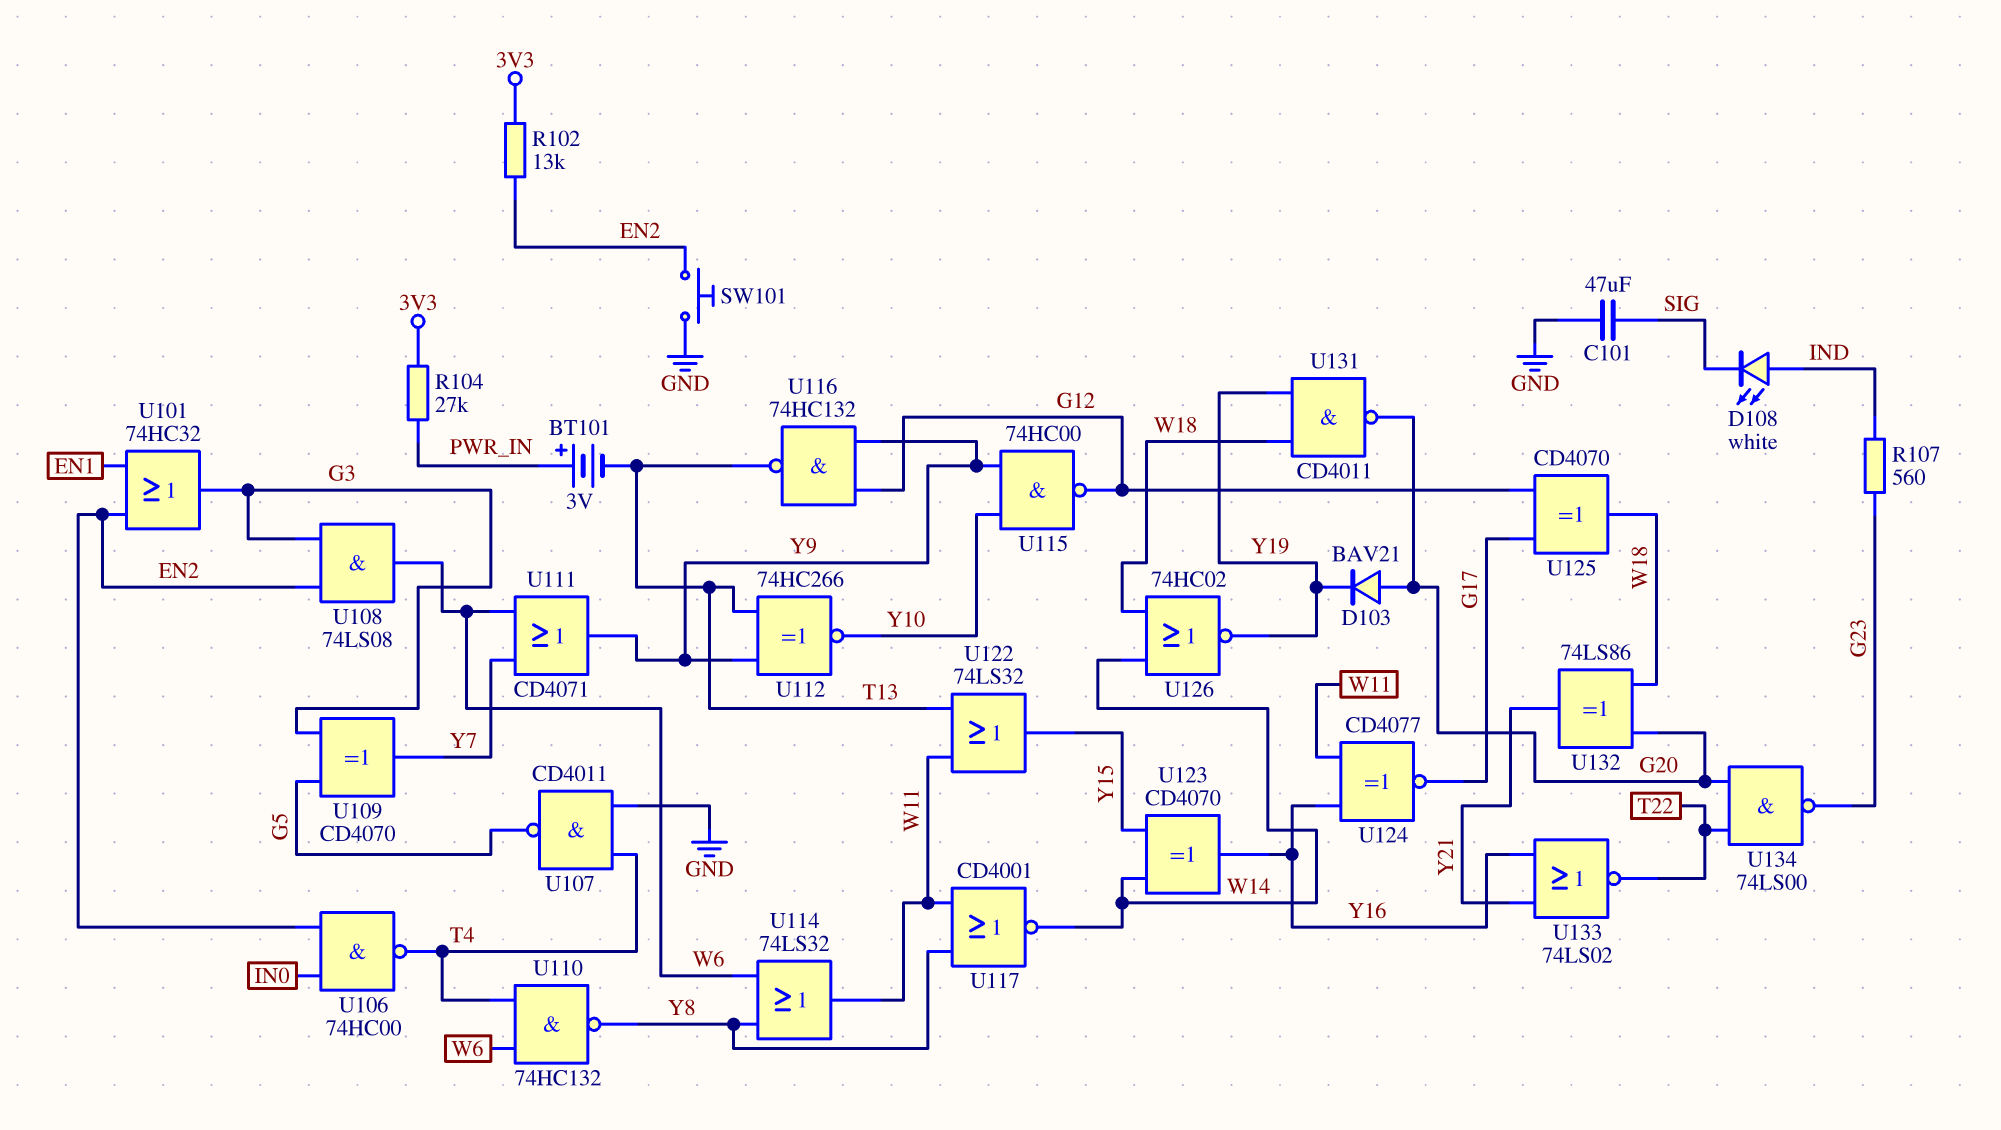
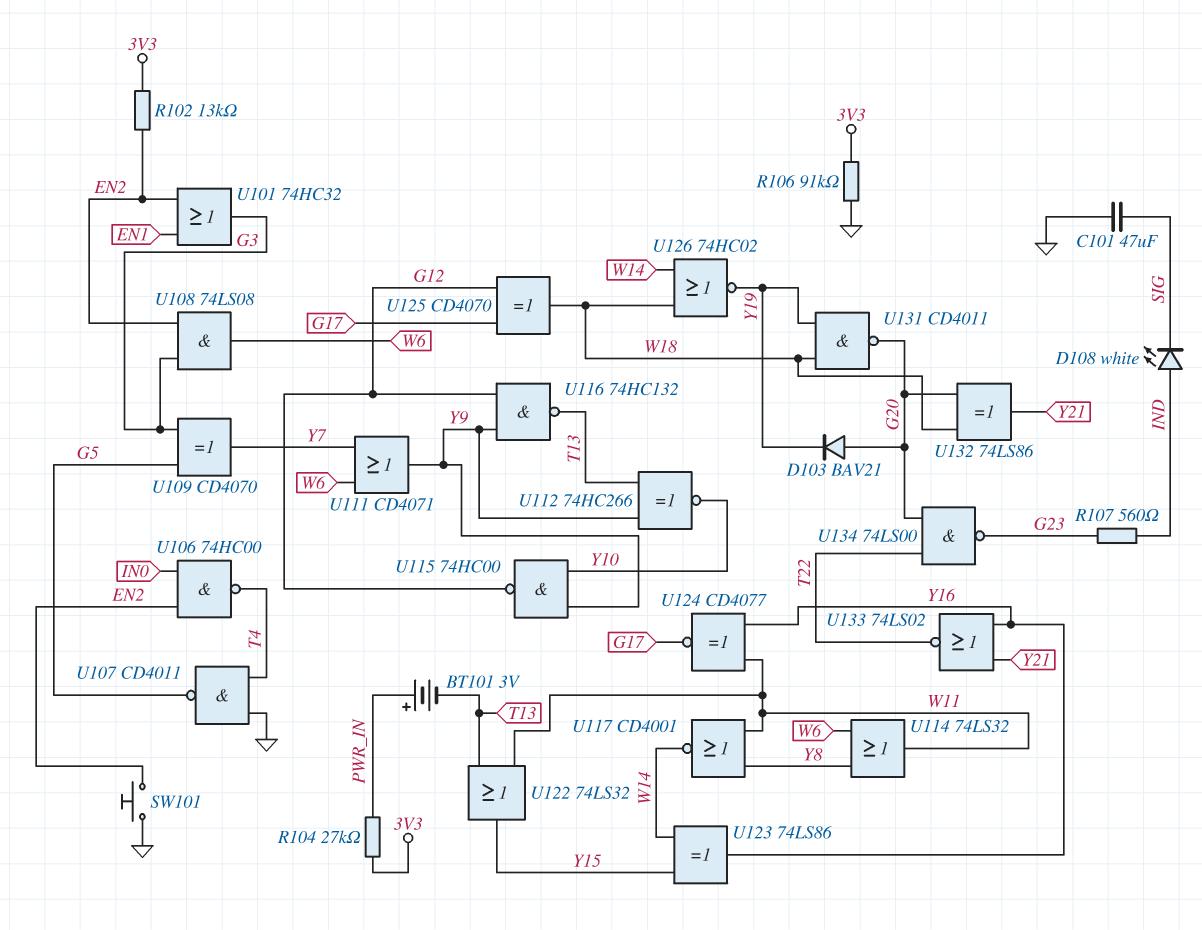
R106: none -> 91k (3V3, GND)
U110: NAND 74HC132 (in T4, in W6, out Y8) -> none
U123: XOR CD4070 (in W14, in Y15, out Y16) -> XOR 74LS86 (in W14, in Y15, out Y16)

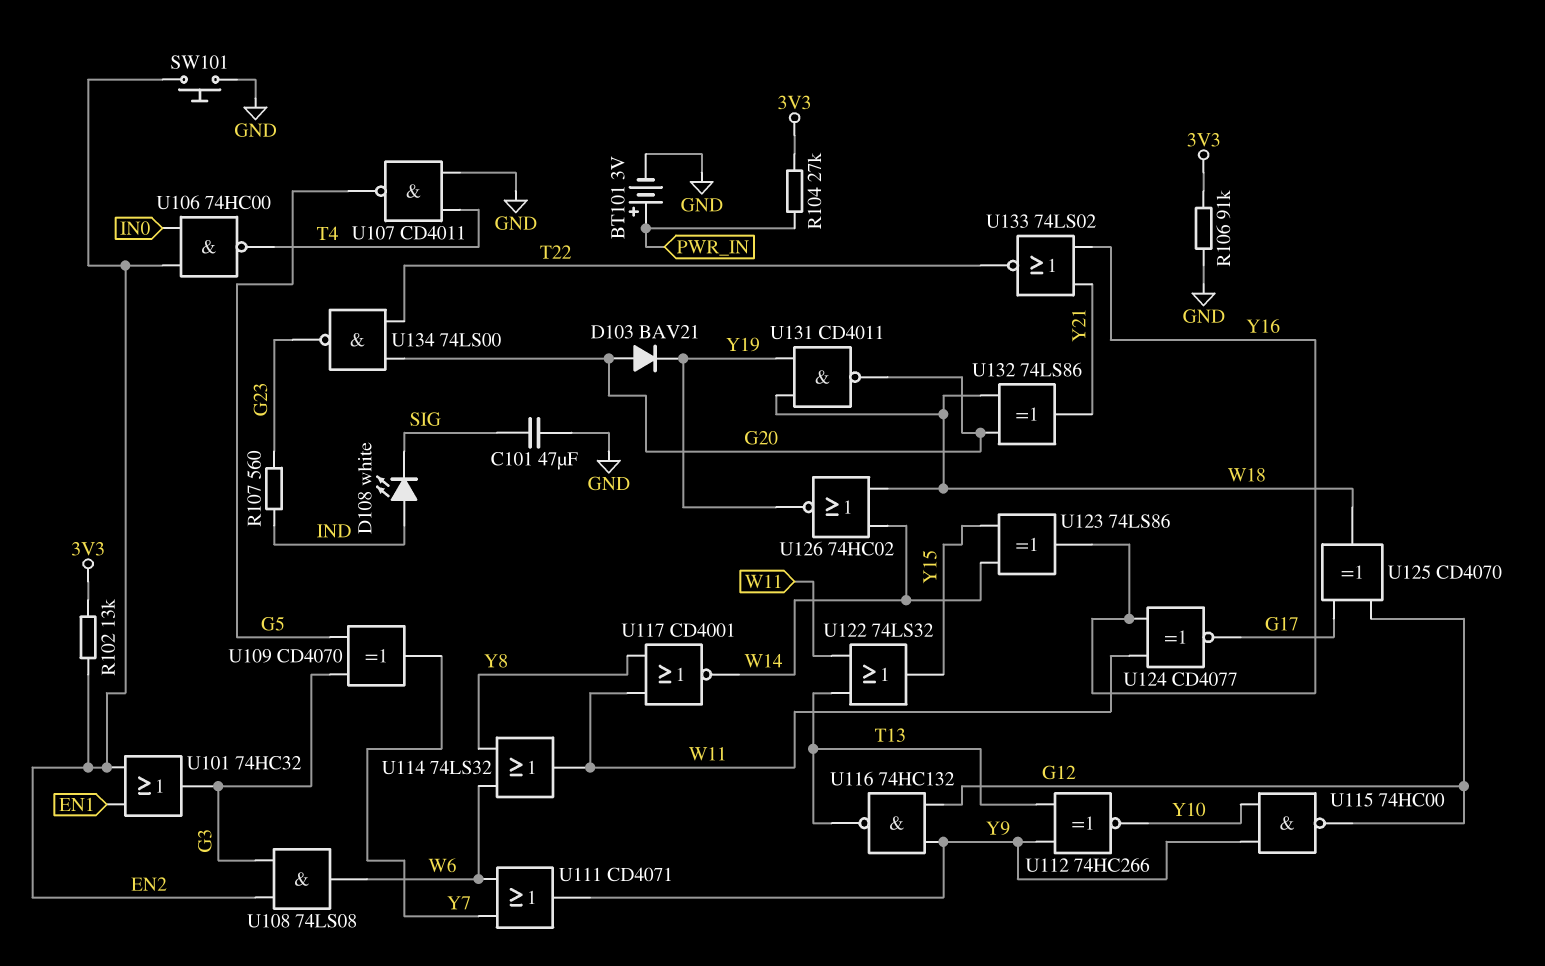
BT101: 3V (plus PWR_IN, minus T13) -> 3V (plus PWR_IN, minus GND)

